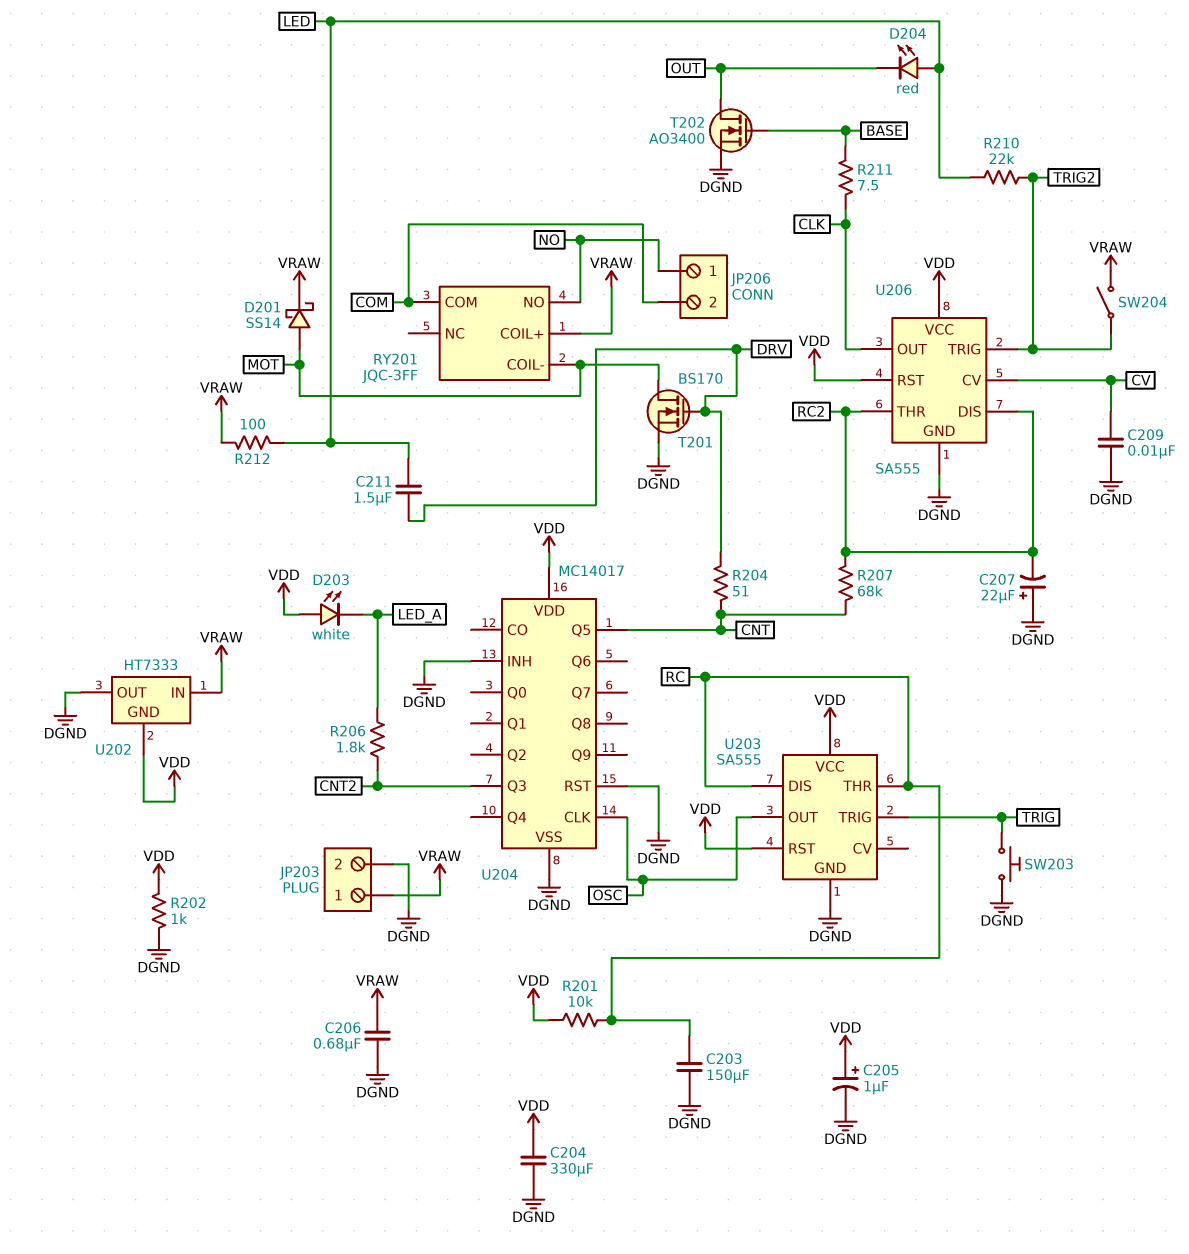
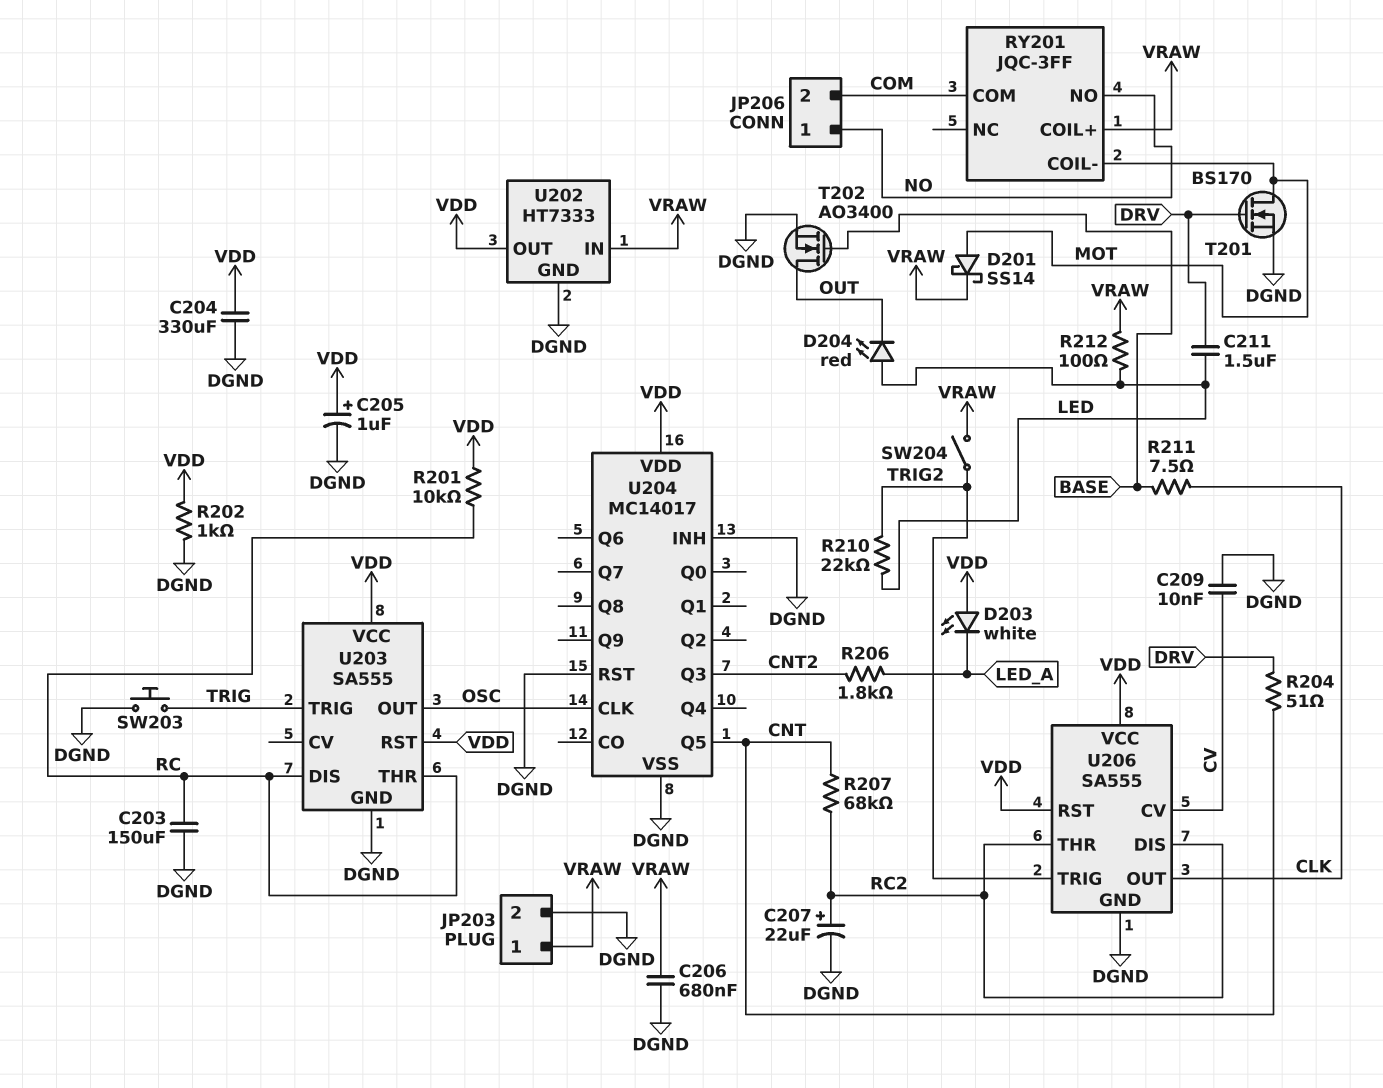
C207: 22uF (plus DGND, minus RC2) -> 22uF (plus RC2, minus DGND)
U202 pin GND: VDD -> DGND
U202 pin OUT: DGND -> VDD

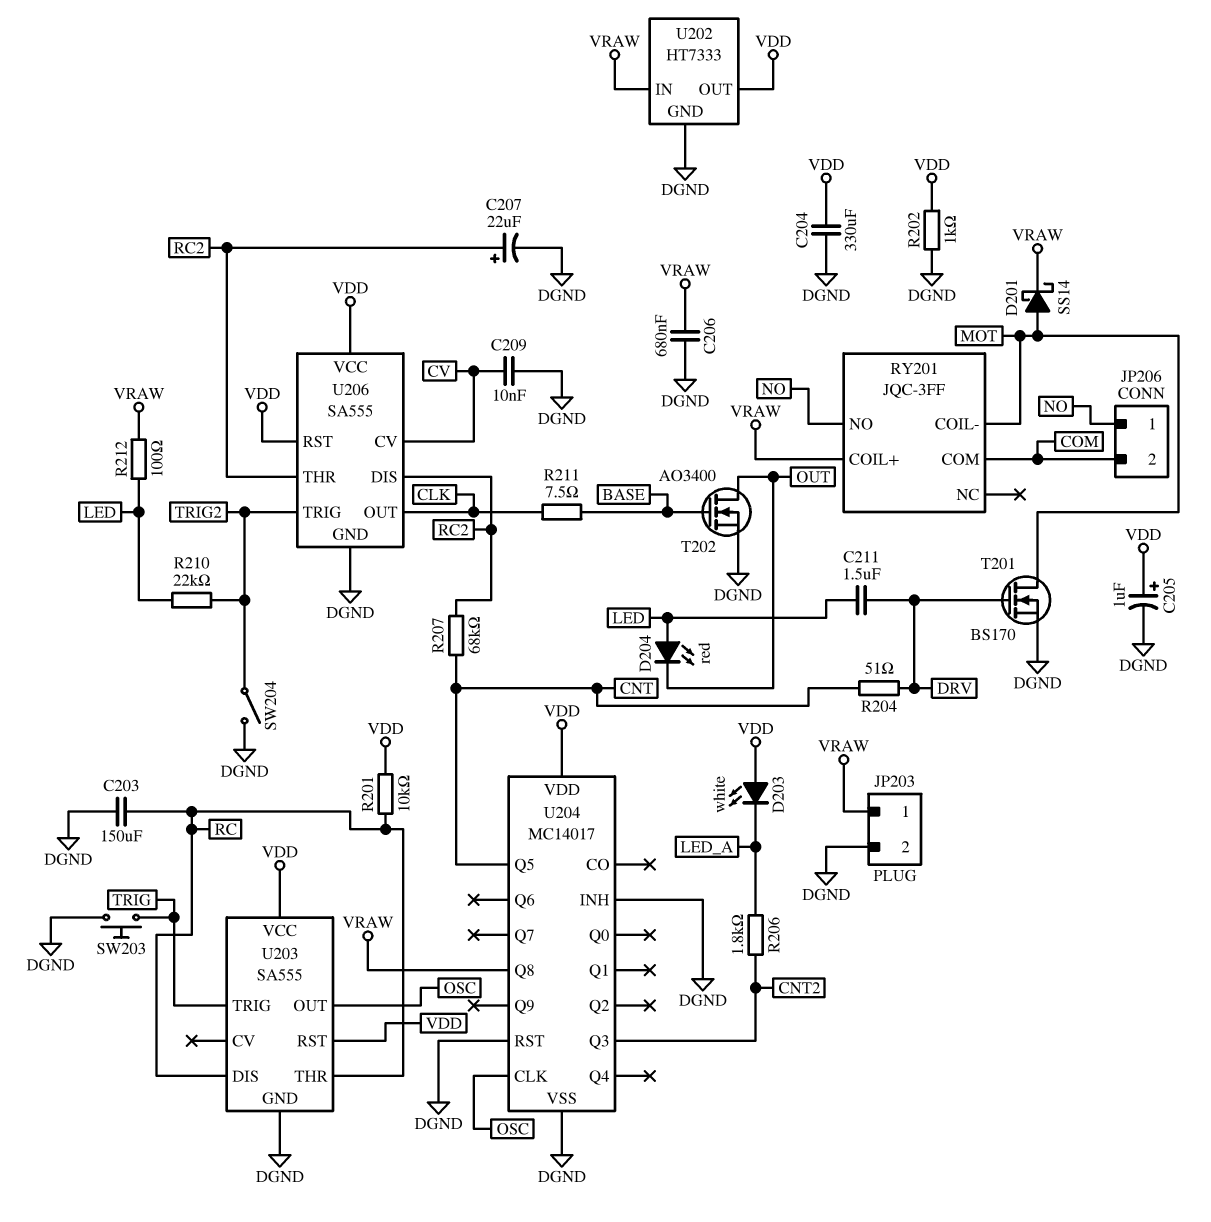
SW204: switch (TRIG2, VRAW) -> switch (DGND, TRIG2)
U204 pin Q8: none -> VRAW

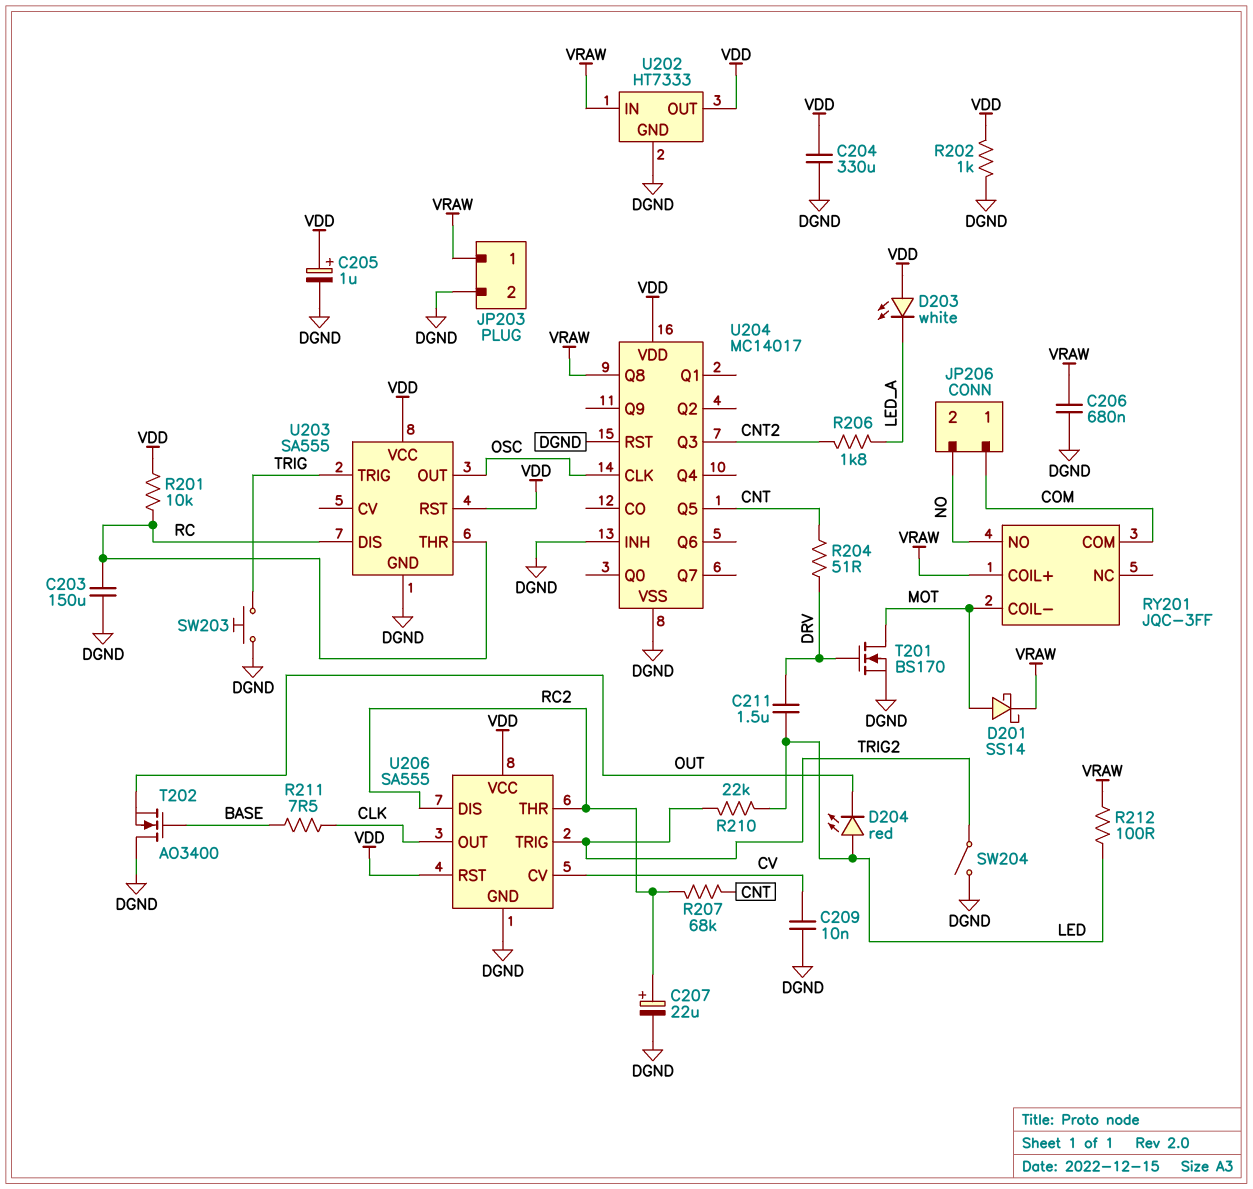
JP206 pin 1: NO -> COM
JP206 pin 2: COM -> NO
T202: NMOS AO3400 (G BASE, D OUT, S DGND) -> NMOS AO3400 (G BASE, D DGND, S OUT)

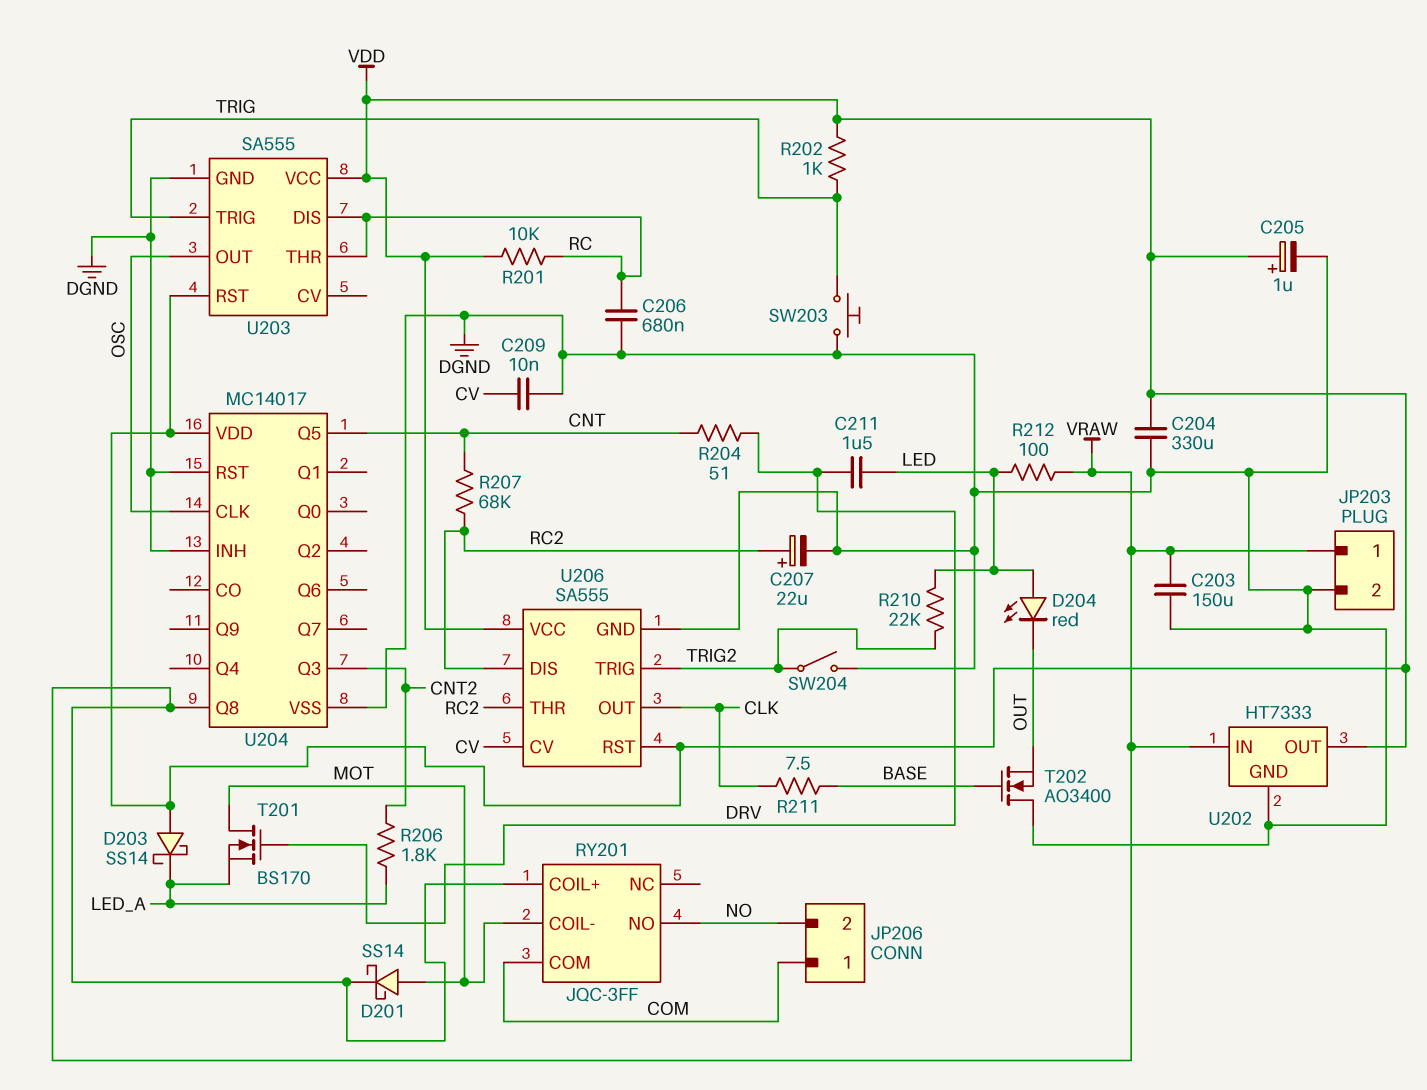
C203: 150uF (DGND, RC) -> 150uF (DGND, VRAW)
C206: 680nF (DGND, VRAW) -> 680nF (DGND, RC)
D203: LED white (A VDD, K LED_A) -> schottky SS14 (A VDD, K LED_A)
R202: 1k (DGND, VDD) -> 1k (TRIG, VDD)
T201: NMOS BS170 (G DRV, D MOT, S DGND) -> NMOS BS170 (G DRV, D MOT, S LED_A)

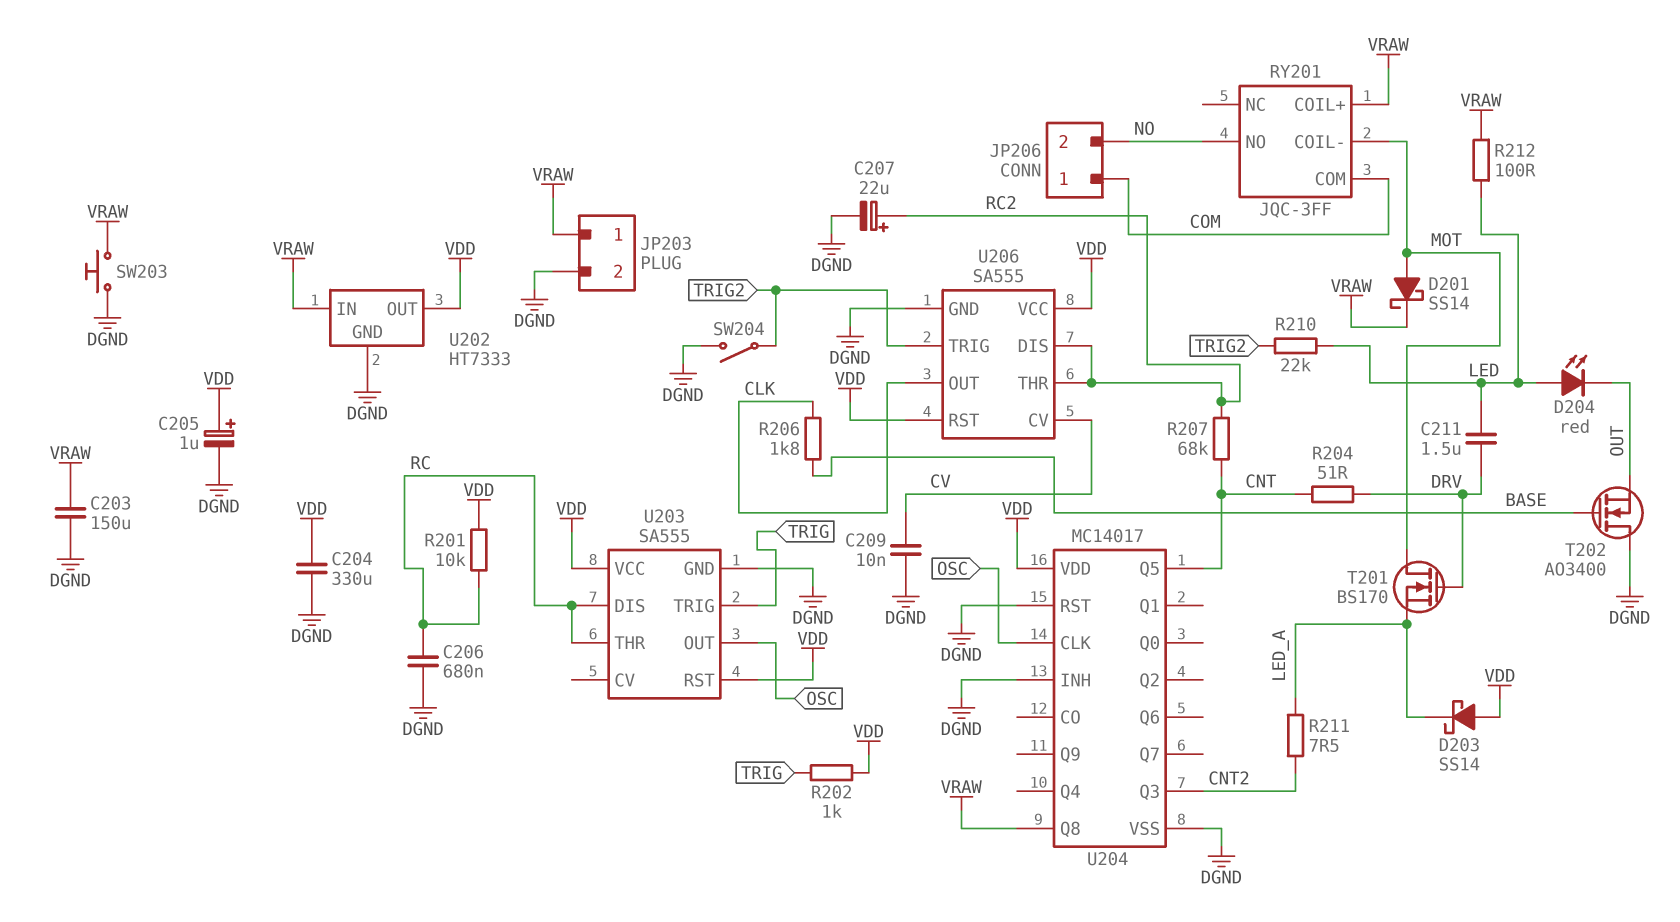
R206: 1.8k (CNT2, LED_A) -> 1.8k (BASE, CLK)
R211: 7.5 (BASE, CLK) -> 7.5 (CNT2, LED_A)
SW203: button (DGND, TRIG) -> button (DGND, VRAW)

